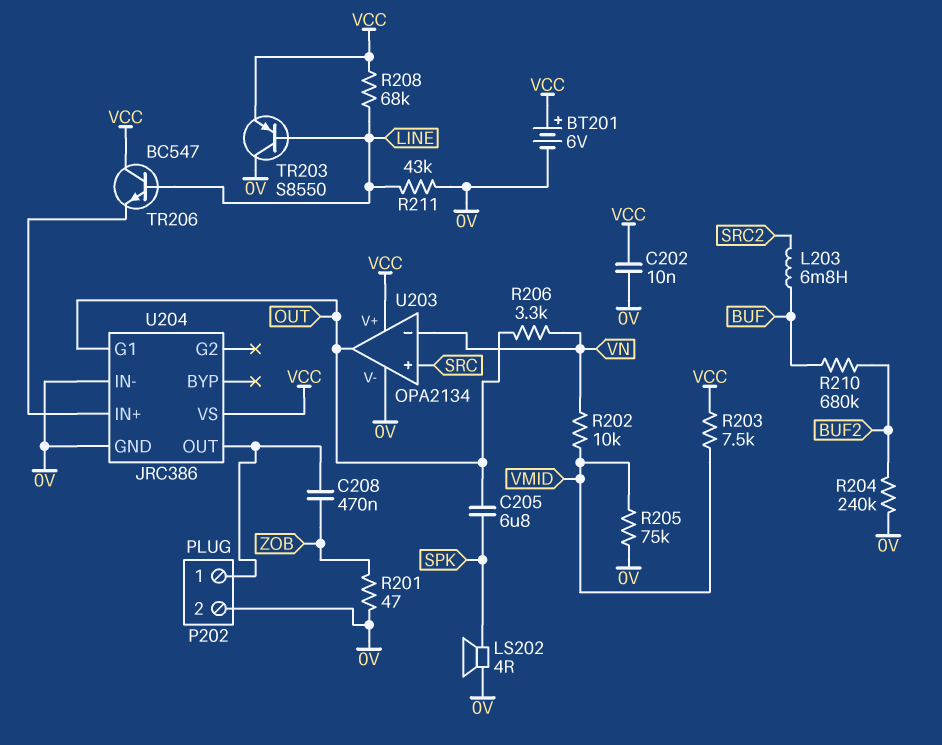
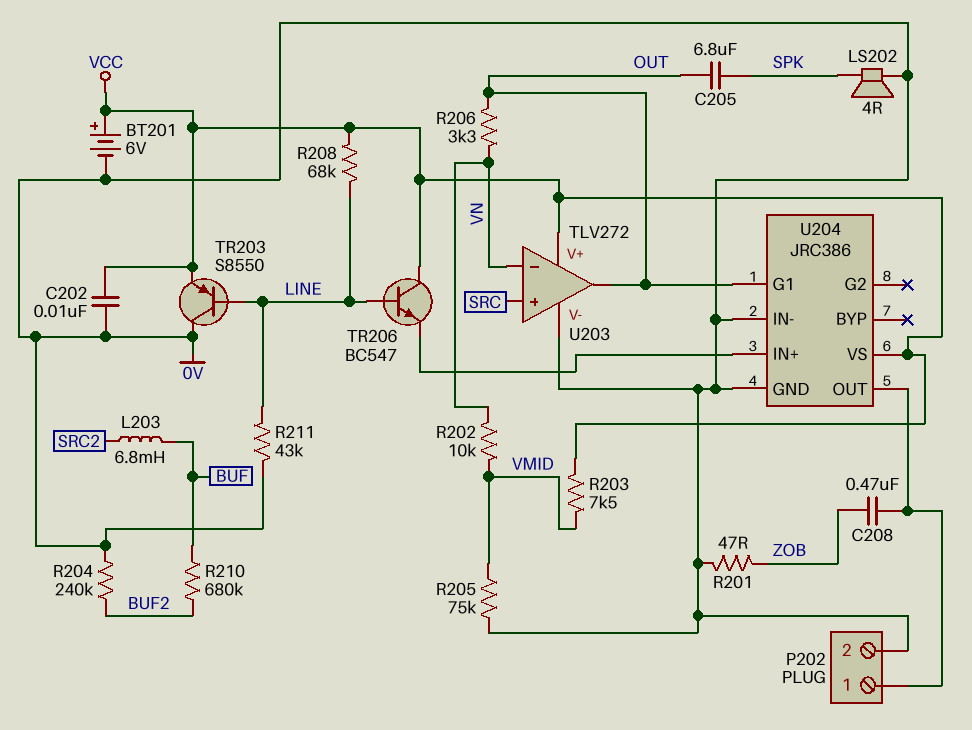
U203: OPA2134 -> TLV272

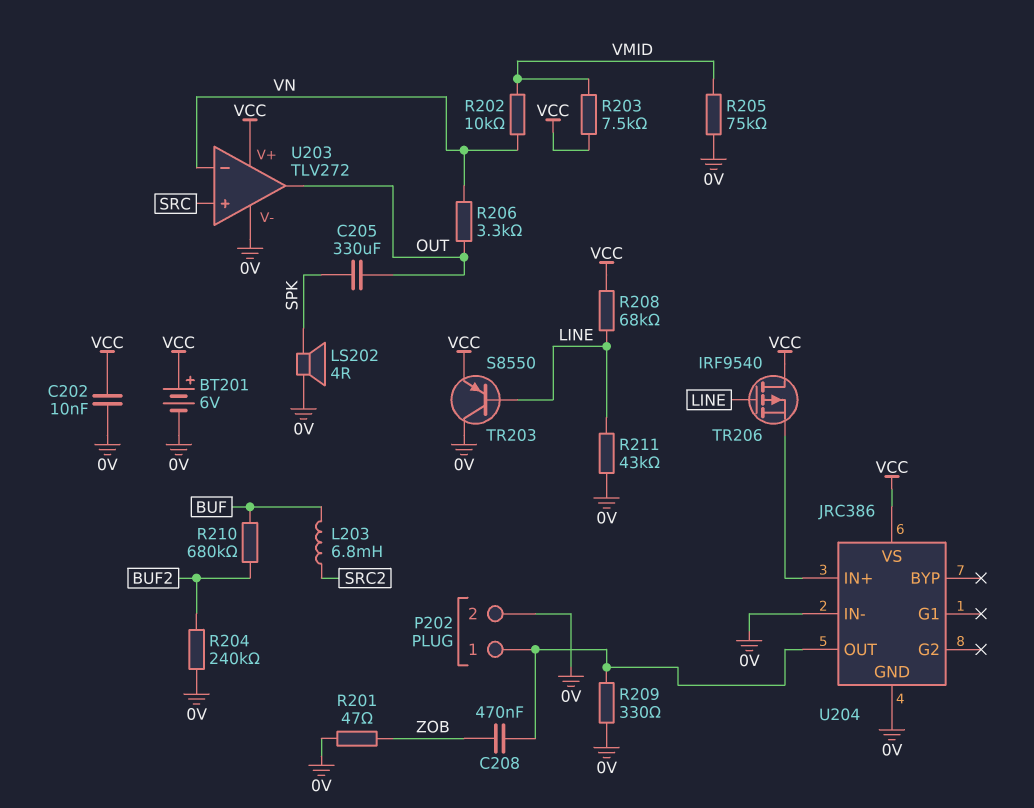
C205: 6.8uF (OUT, SPK) -> 330uF (OUT, SPK)
R209: none -> 330 (0V, P202/1)
TR206: NPN BC547 (B LINE, C VCC, E U204/IN+) -> PMOS IRF9540 (G LINE, D VCC, S U204/IN+)
U204 pin G1: OUT -> none

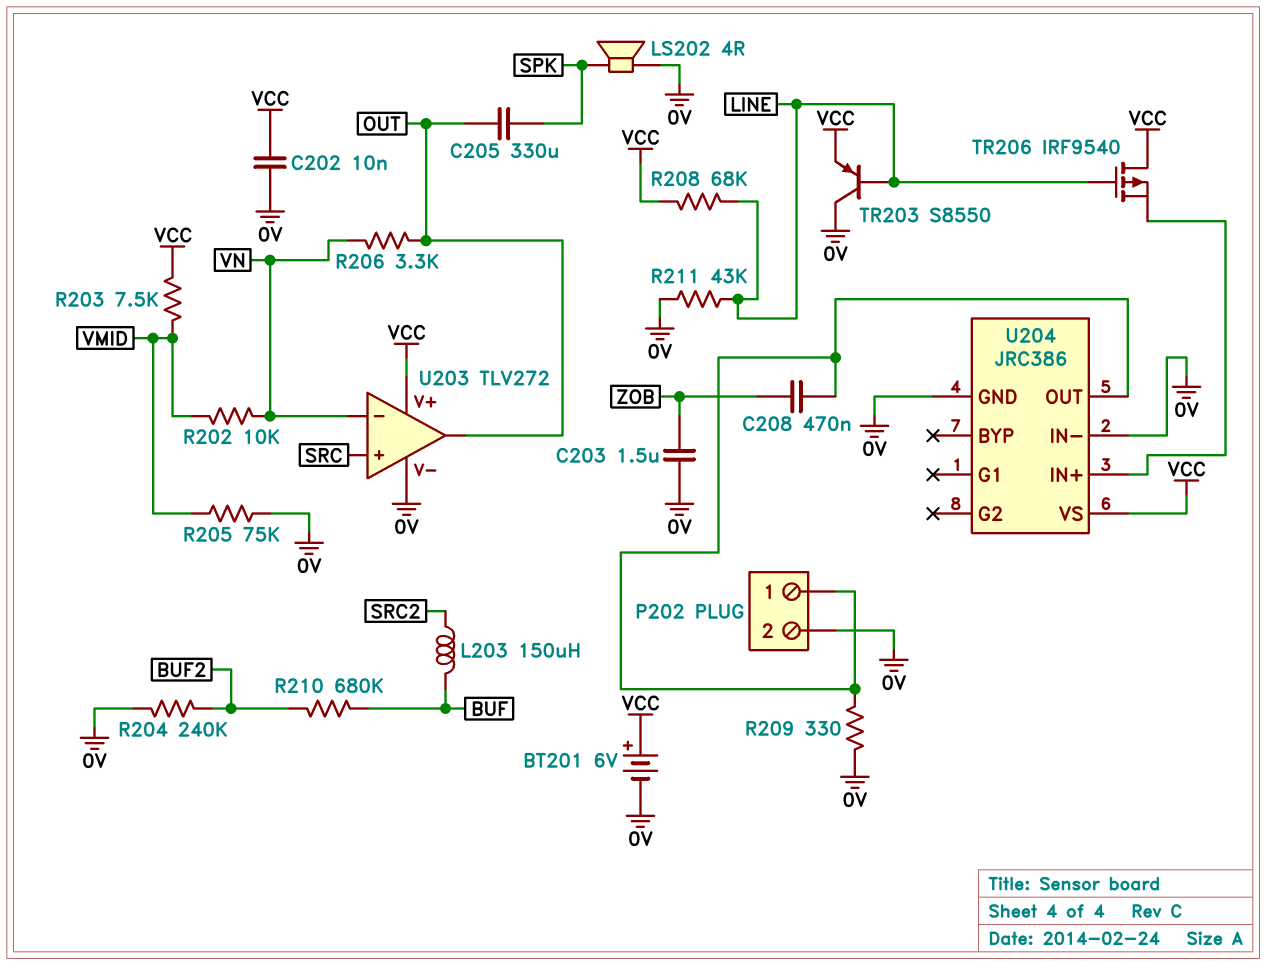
C203: none -> 1.5uF (0V, ZOB)
L203: 6.8mH (BUF, SRC2) -> 150uH (BUF, SRC2)
R201: 47 (0V, ZOB) -> none

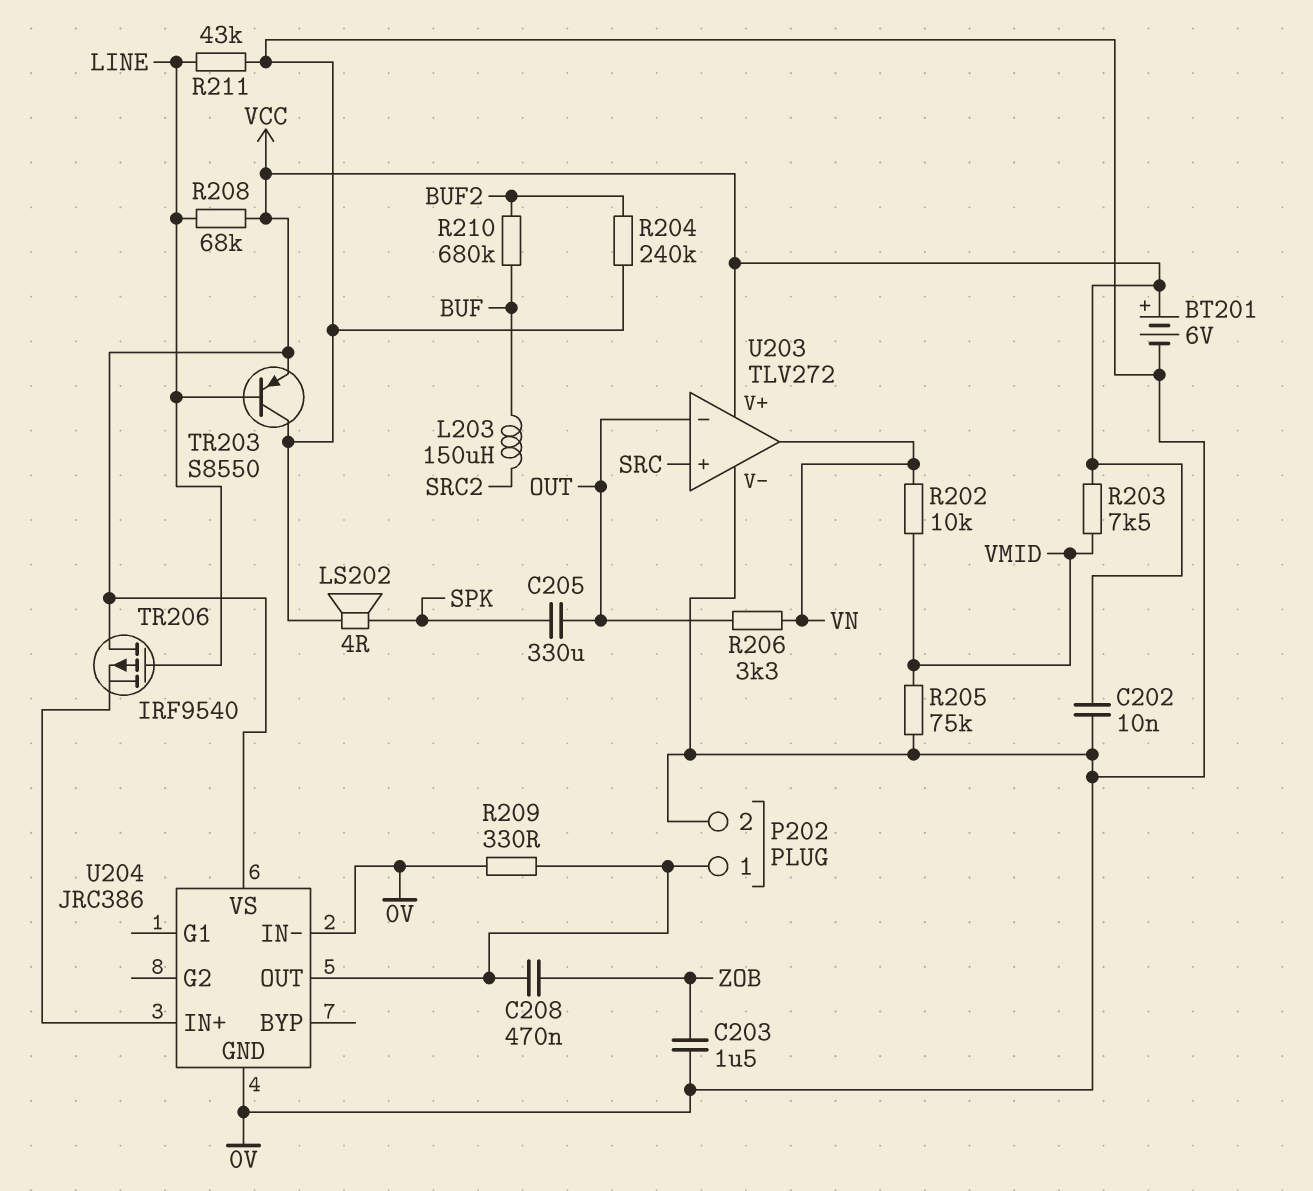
U203 pin in-: VN -> OUT
U203 pin out: OUT -> VN

